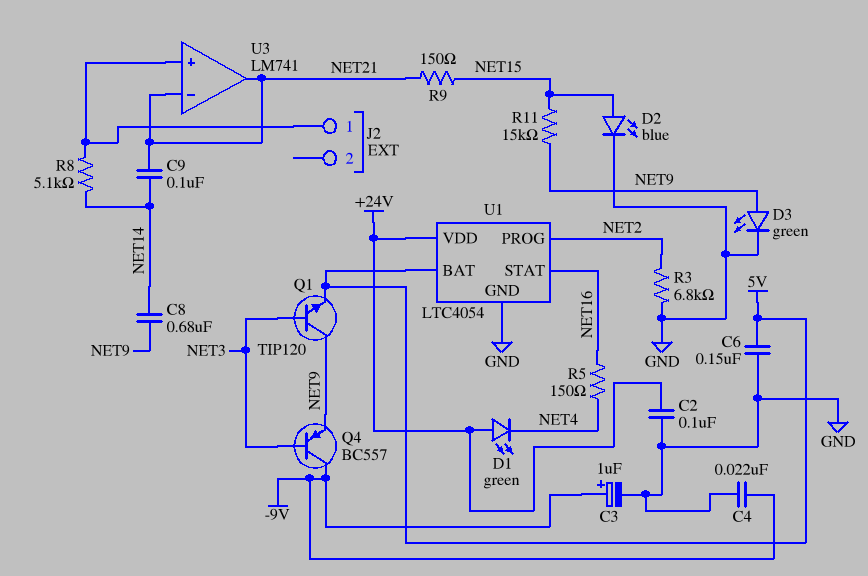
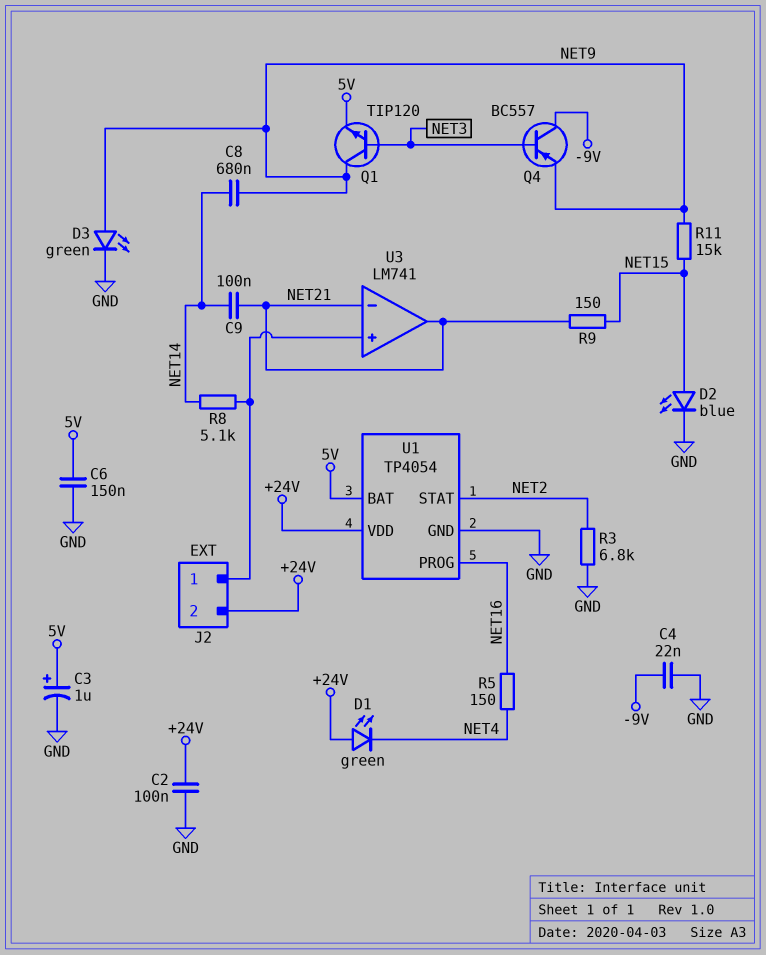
C3: 1uF (plus -9V, minus GND) -> 1uF (plus 5V, minus GND)
J2 pin 2: none -> +24V
U1: LTC4054 -> TP4054
U1 pin PROG: NET2 -> NET16
U1 pin STAT: NET16 -> NET2

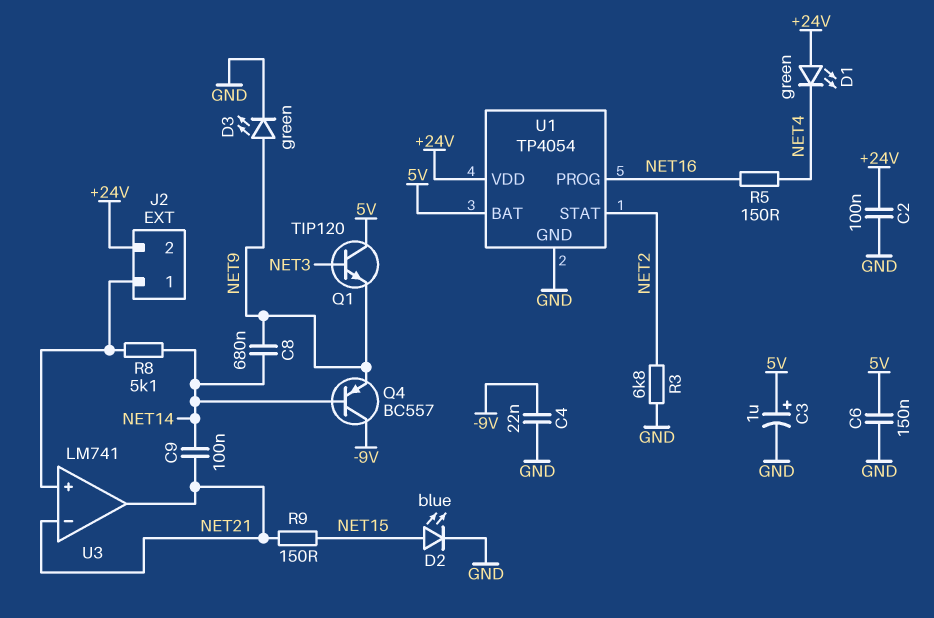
Q1: NPN TIP120 (B NET3, C NET9, E 5V) -> NPN TIP120 (B NET3, C 5V, E NET9)
Q4: PNP BC557 (B NET3, C -9V, E NET9) -> PNP BC557 (B NET14, C -9V, E NET9)
R11: 15k (NET9, NET15) -> none

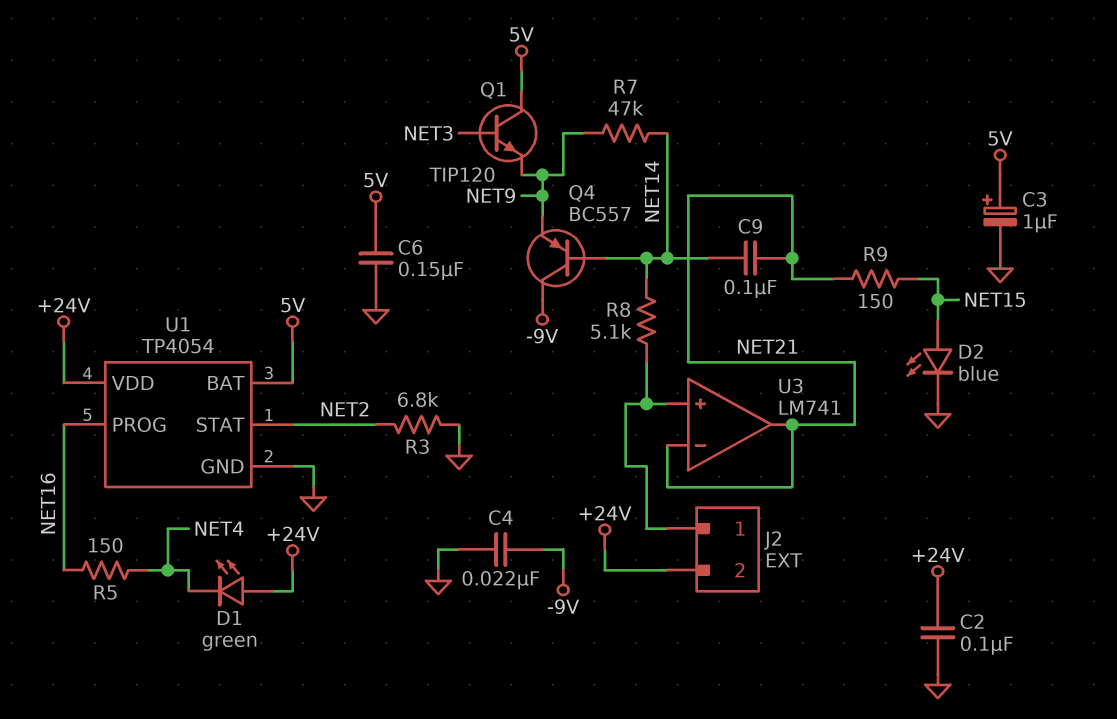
C8: 680nF (NET9, NET14) -> none
D3: LED green (A NET9, K GND) -> none
R7: none -> 47k (NET9, NET14)

